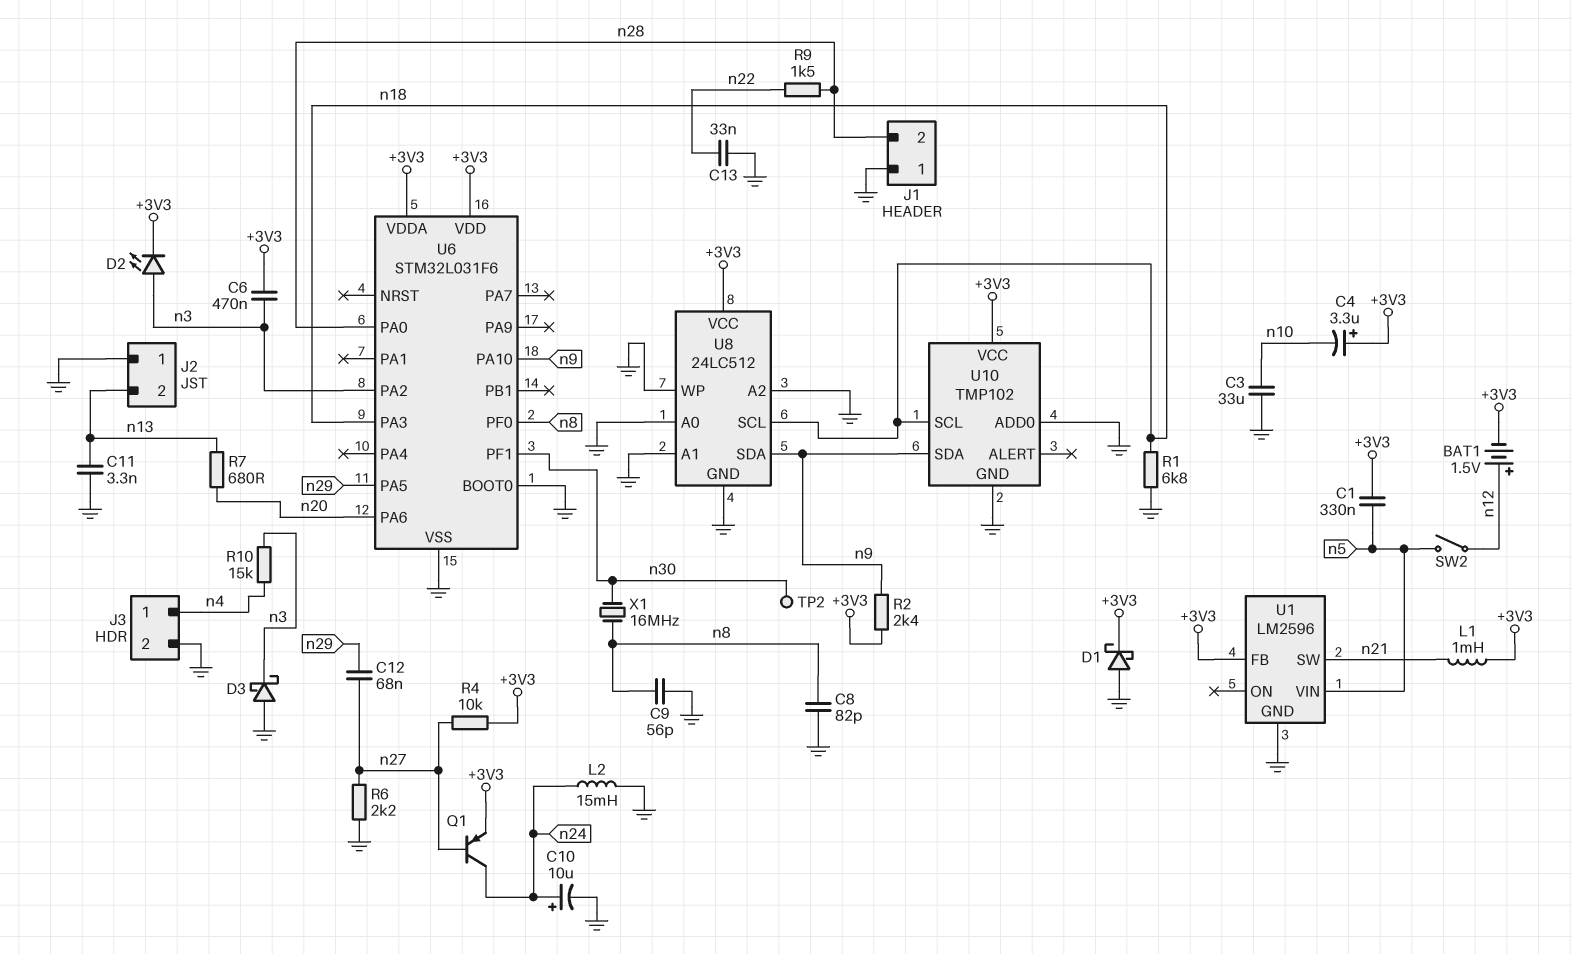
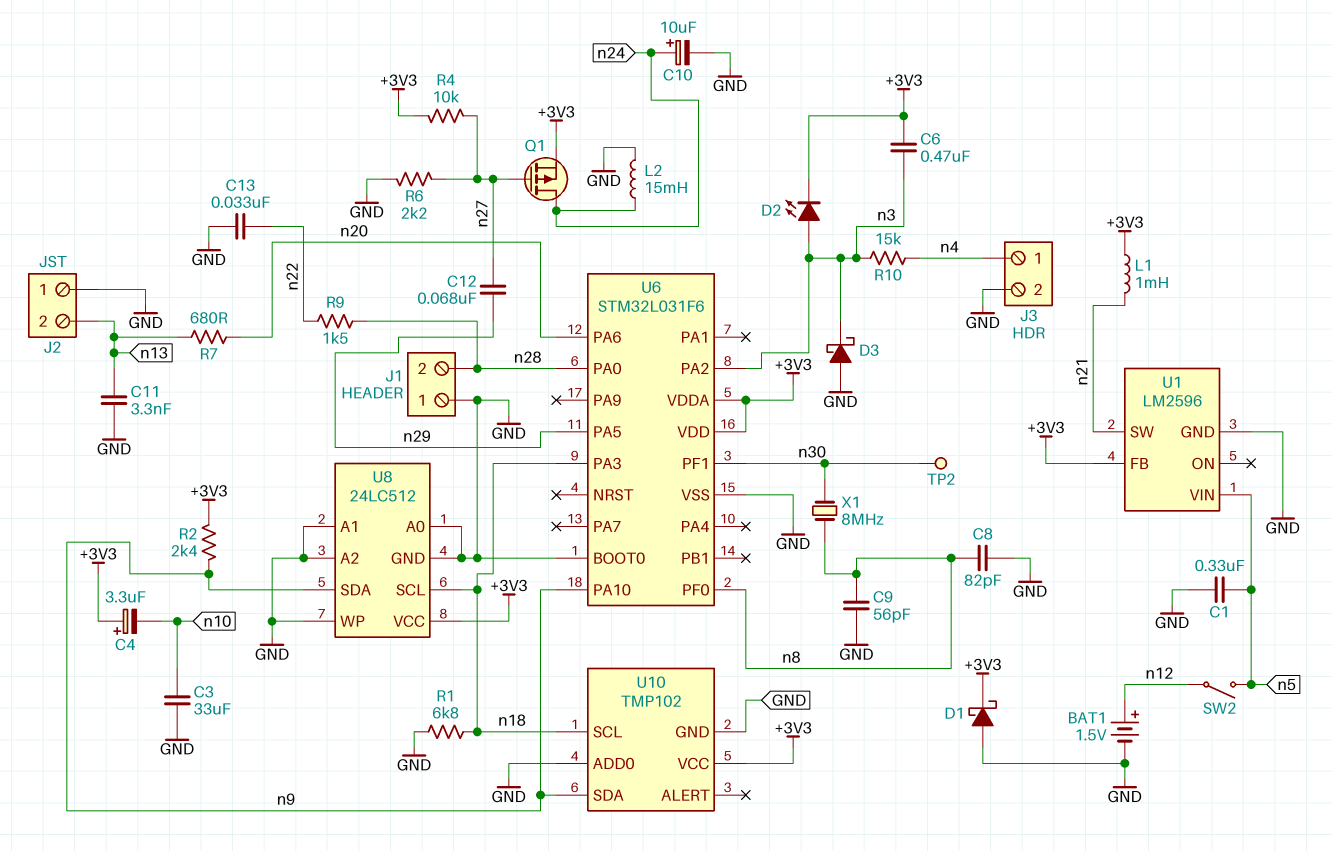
BAT1: 1.5V (plus n12, minus +3V3) -> 1.5V (plus n12, minus GND)
C1: 330nF (+3V3, n5) -> 330nF (GND, n5)
Q1: PNP (B n27, C n24, E +3V3) -> PMOS (G n27, D n24, S +3V3)
X1: 16MHz (n8, n30) -> 8MHz (n8, n30)

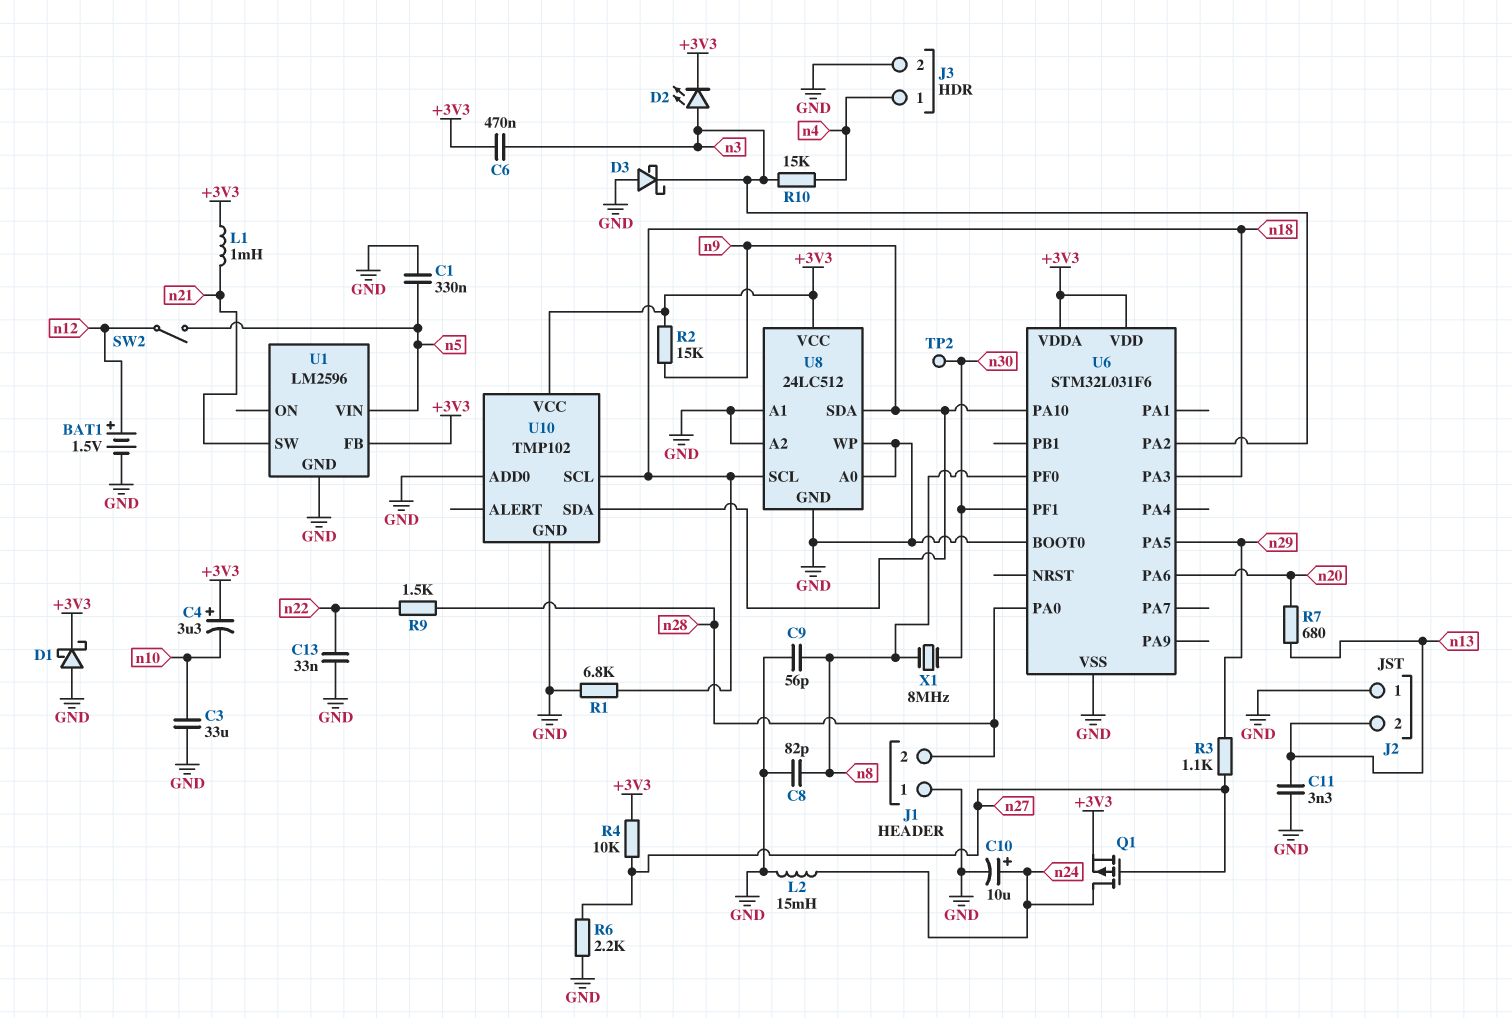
C12: 68nF (n27, n29) -> none
R2: 2.4k (+3V3, n9) -> 15k (+3V3, n9)
R3: none -> 1.1k (n27, n29)

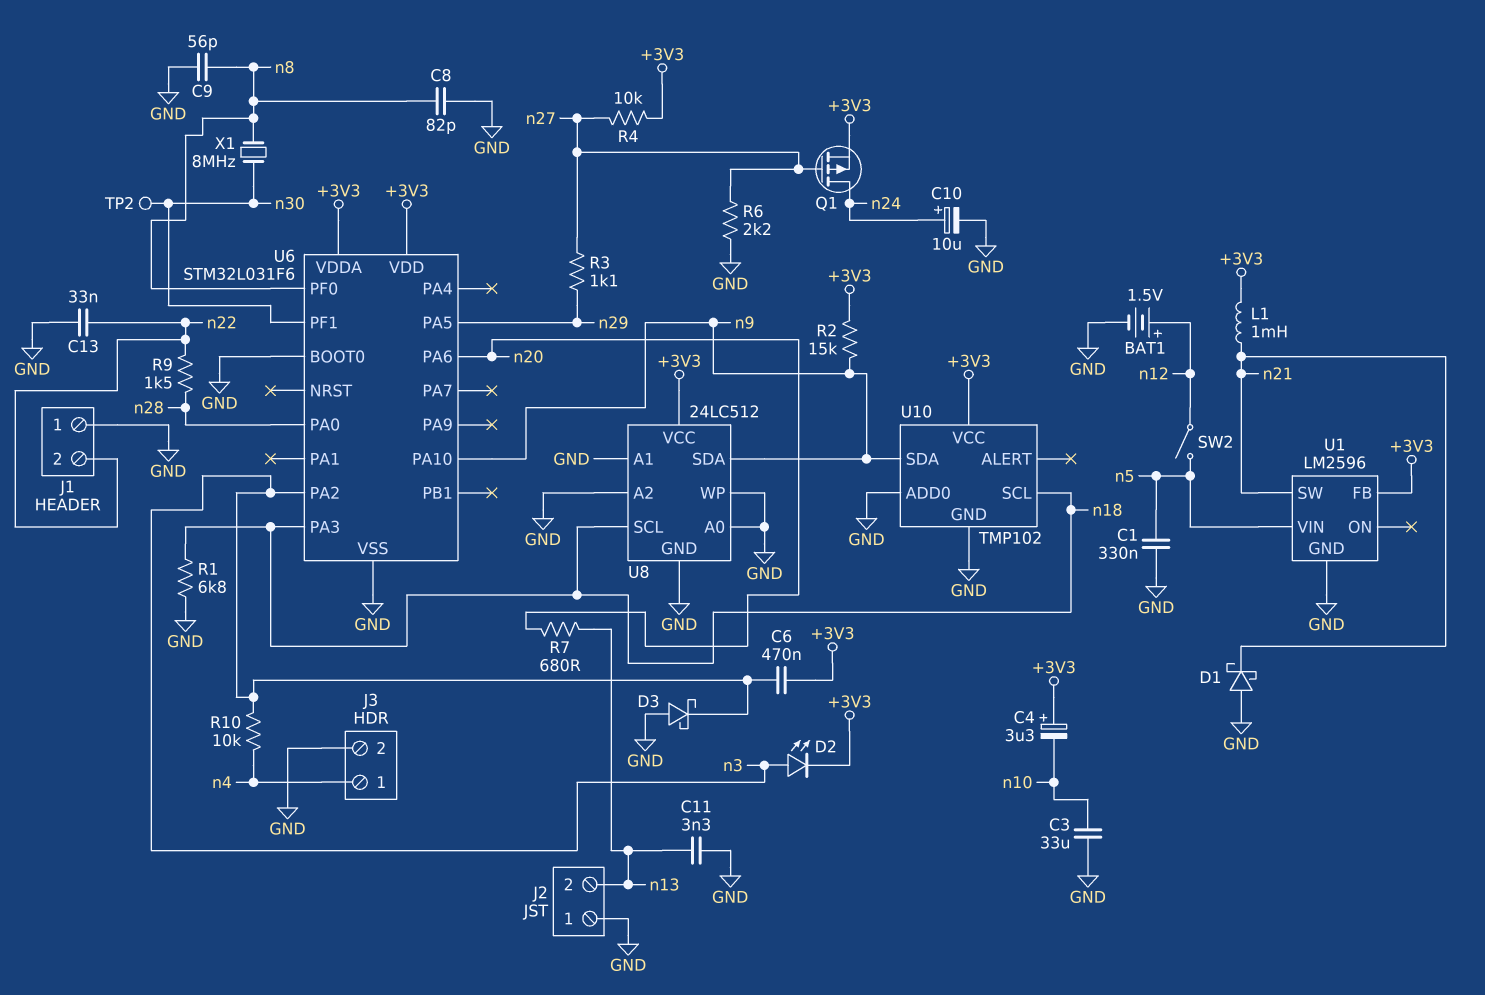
D1: schottky (A GND, K +3V3) -> schottky (A GND, K n21)
J1 pin 2: n28 -> n22
L2: 15mH (GND, n24) -> none
R10: 15k (n3, n4) -> 10k (n3, n4)

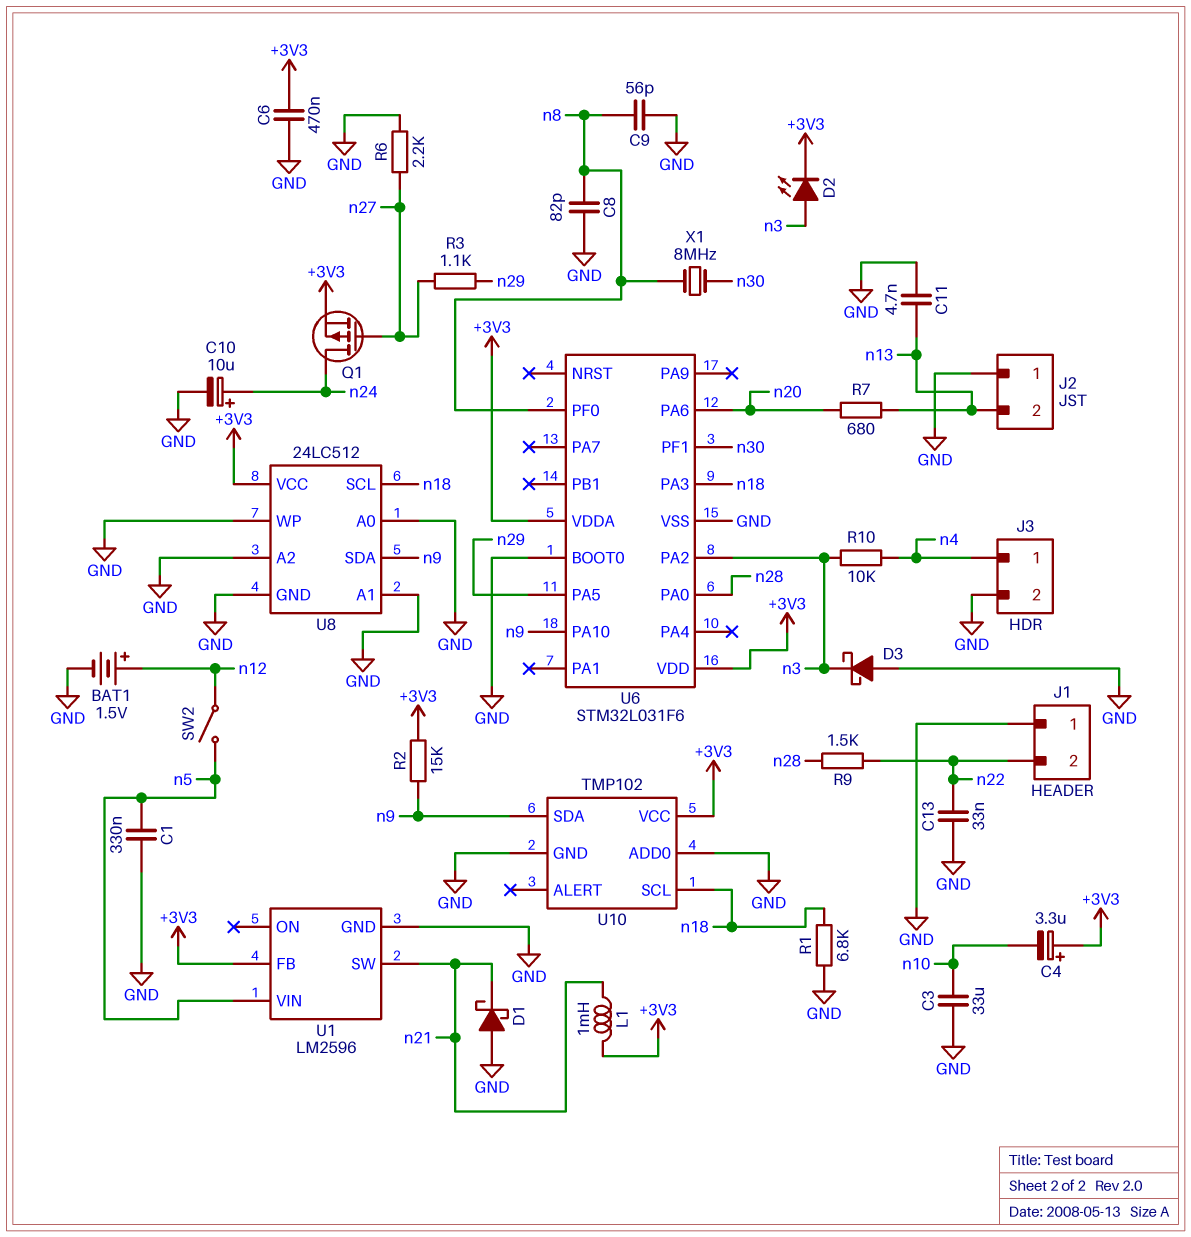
C6: 470nF (+3V3, n3) -> 470nF (+3V3, GND)
C11: 3.3nF (GND, n13) -> 4.7nF (GND, n13)
R4: 10k (+3V3, n27) -> none
TP2: test point (n30) -> none

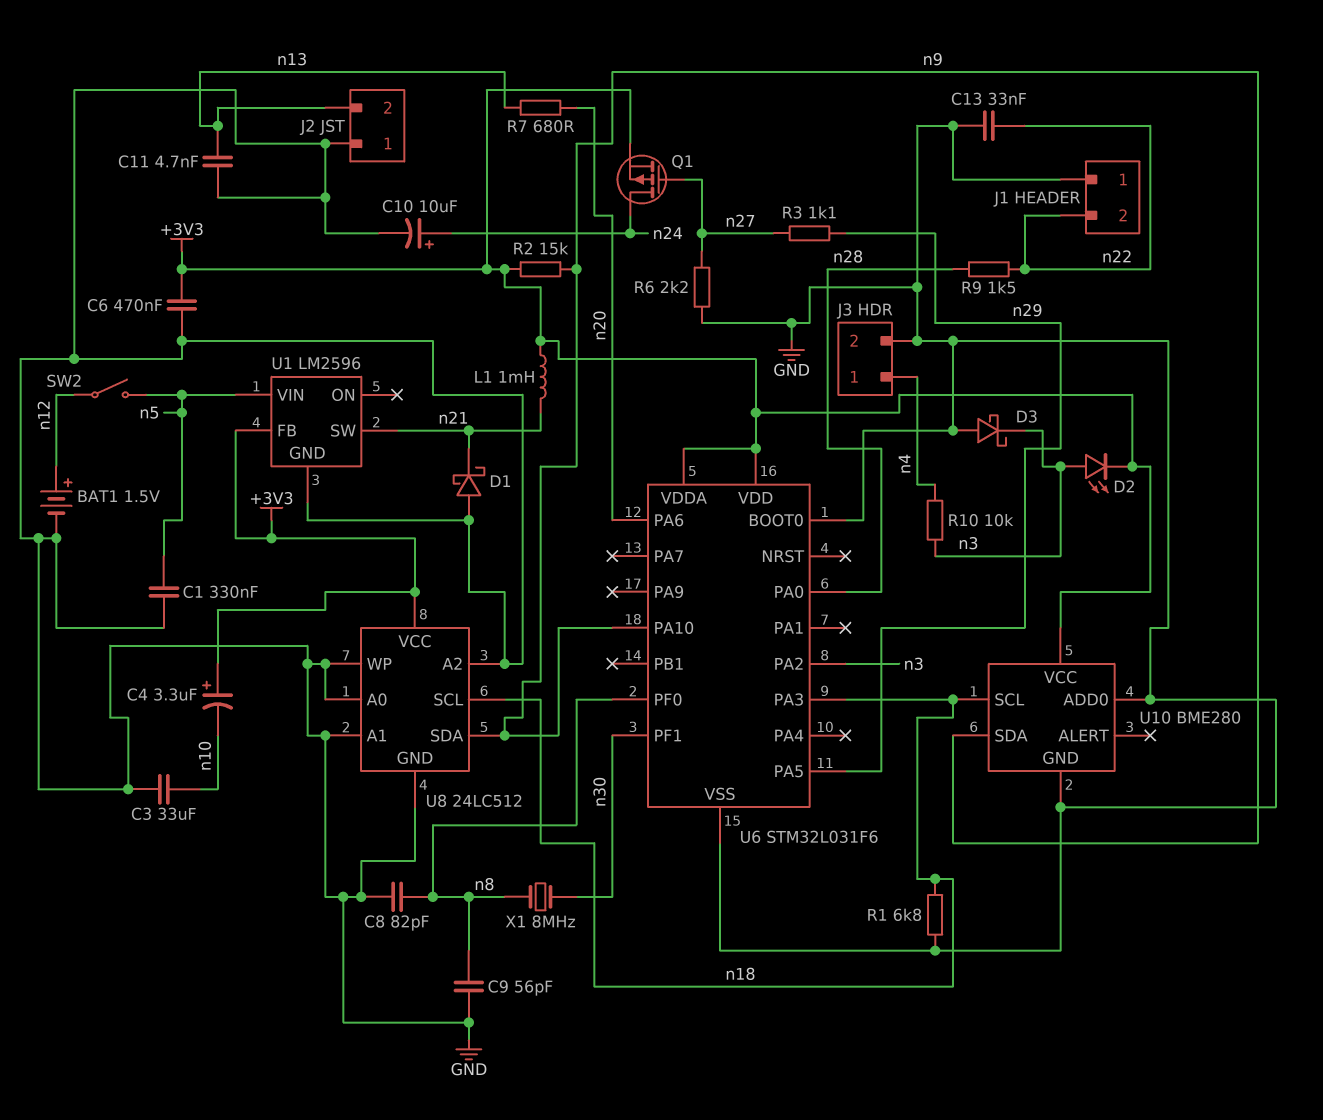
U10: TMP102 -> BME280

